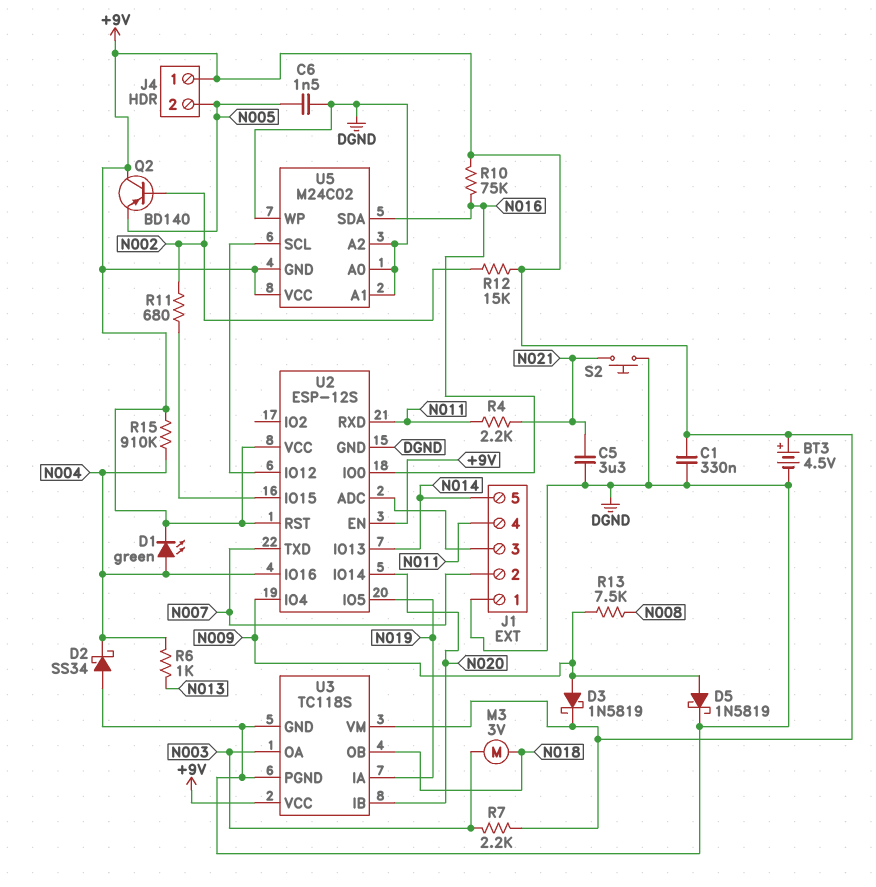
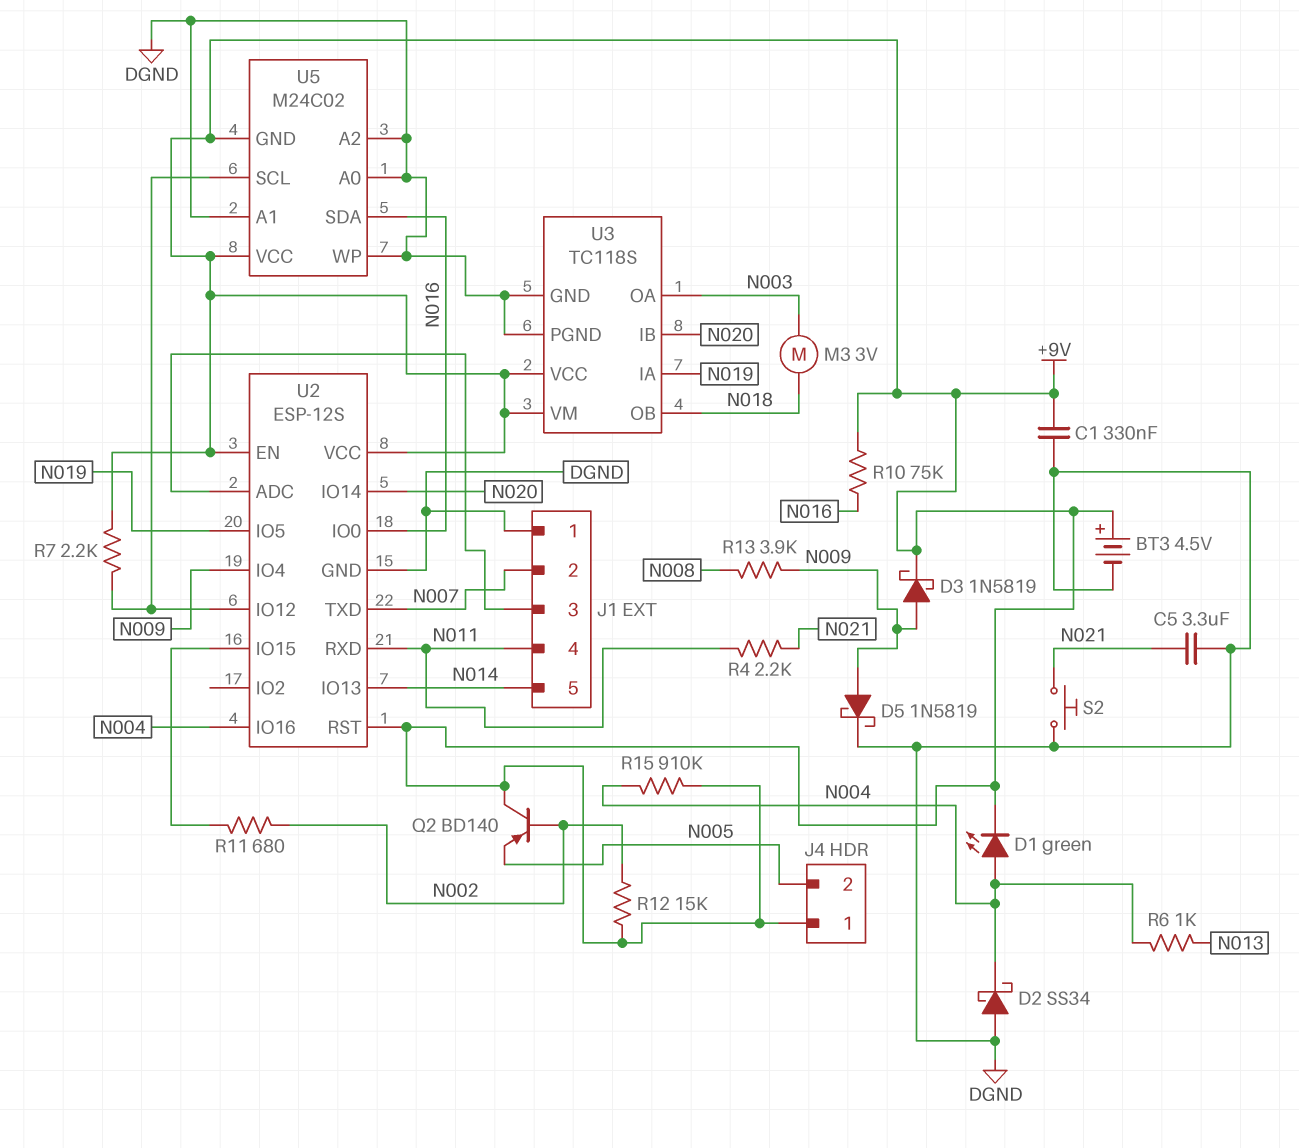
C6: 1.5nF (DGND, N005) -> none
R7: 2.2k (+9V, N003) -> 2.2k (+9V, U2/IO12)
R13: 7.5k (N008, N009) -> 3.9k (N008, N009)

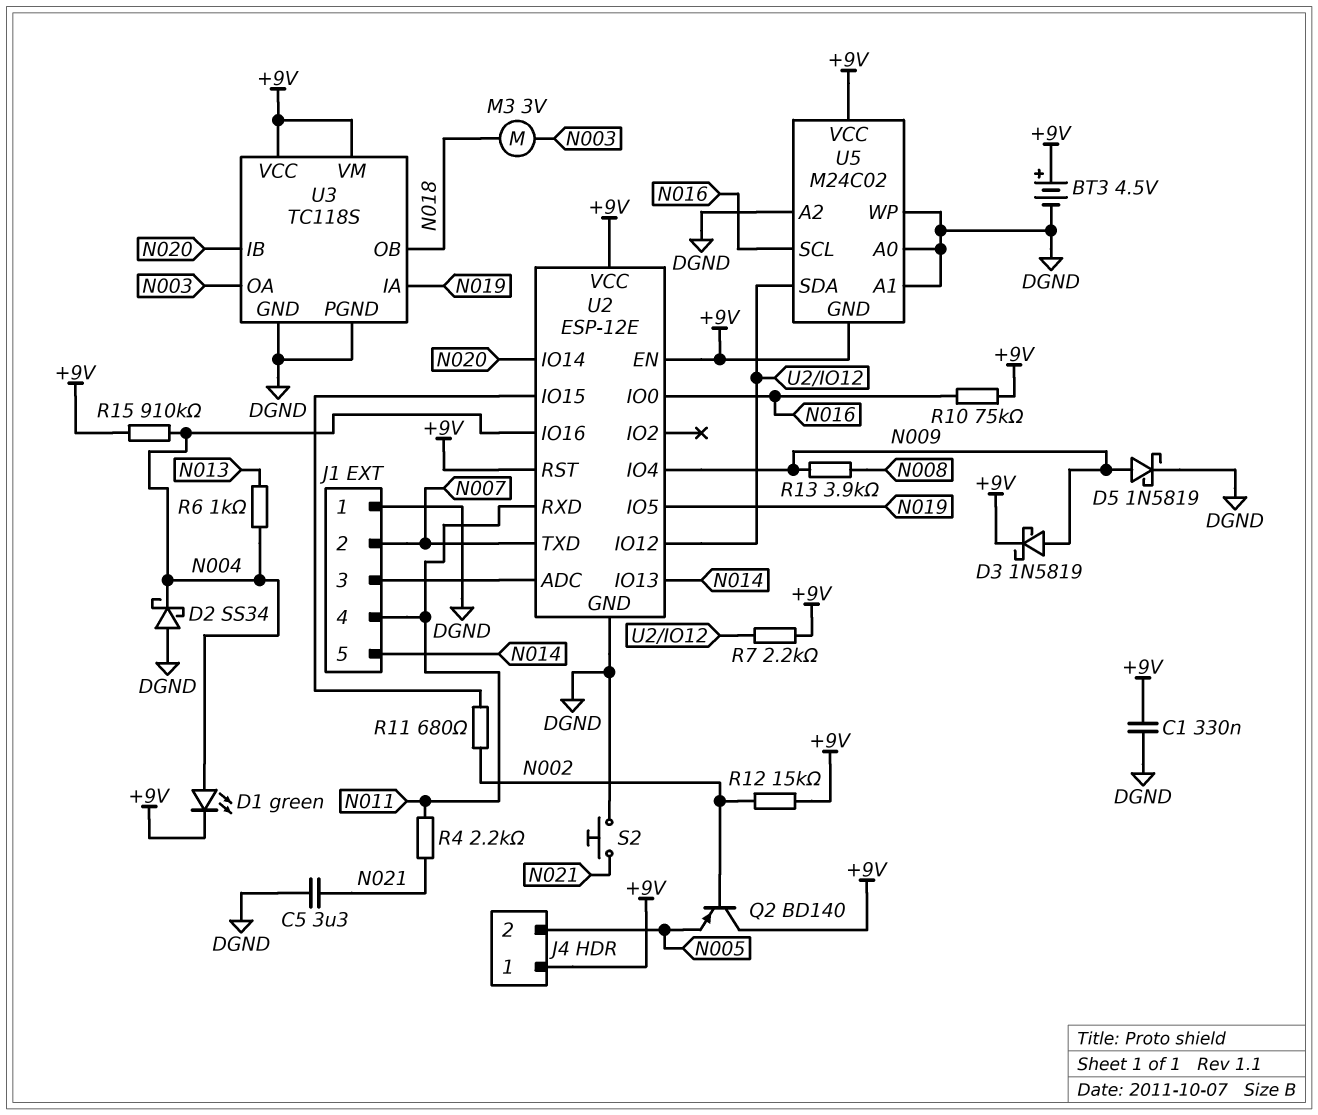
U2: ESP-12S -> ESP-12E
U5 pin SCL: U2/IO12 -> N016
U5 pin SDA: N016 -> U2/IO12

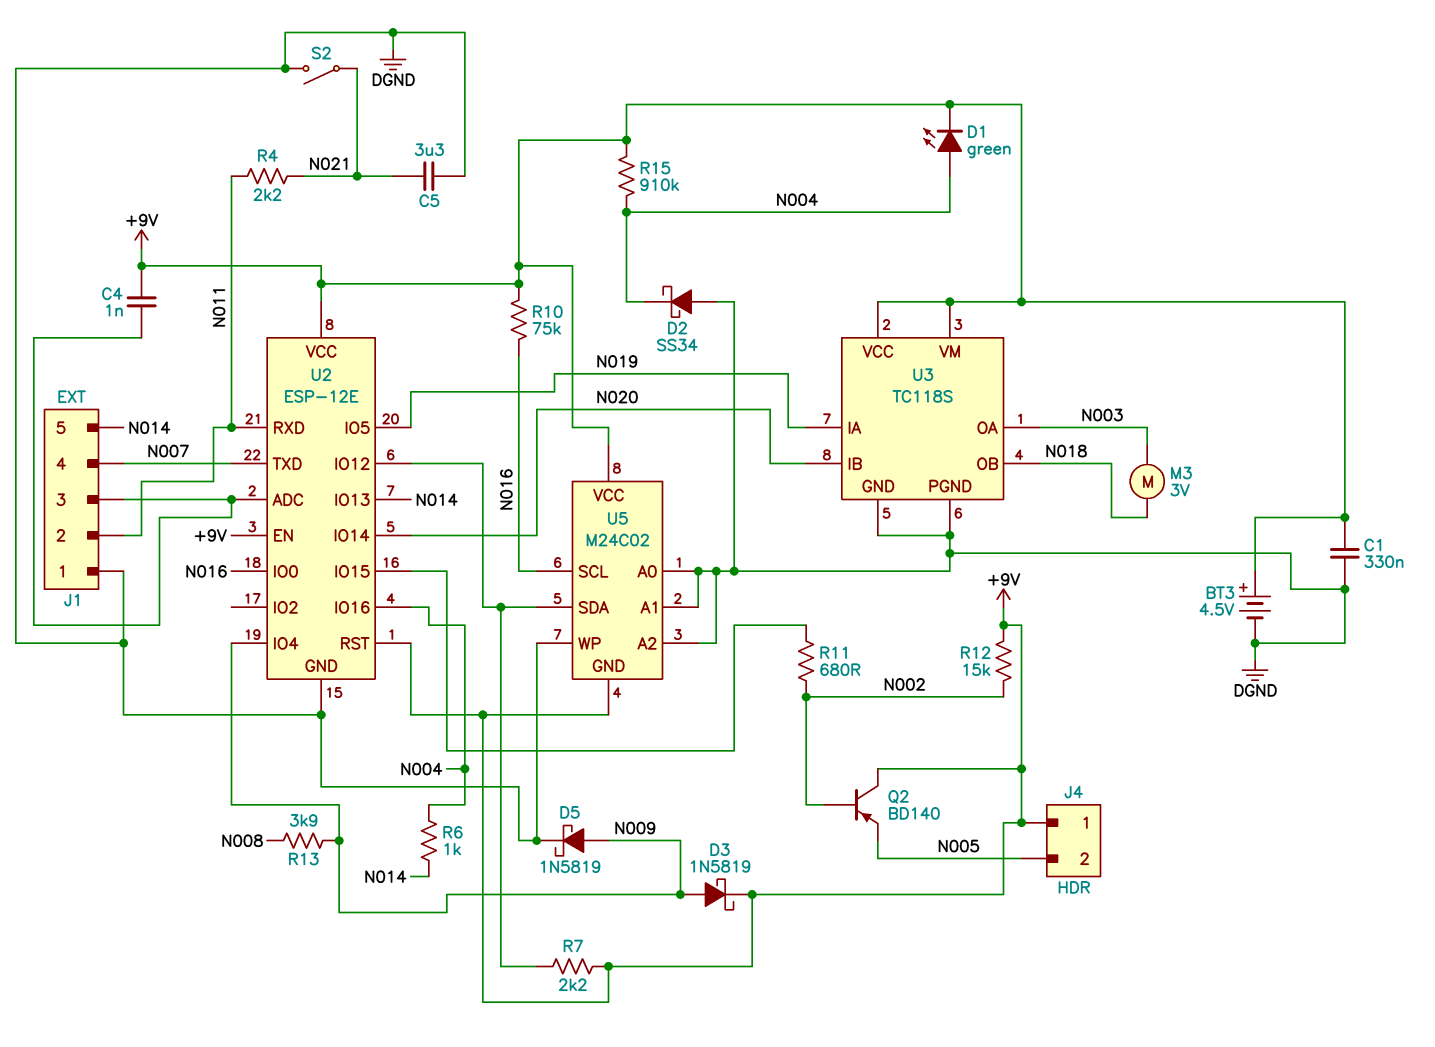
C4: none -> 1nF (+9V, J1/3)
J1 pin 2: N007 -> N011
J1 pin 4: N011 -> N007
R6: 1k (N004, N013) -> 1k (N004, N014)
S2: button (DGND, N021) -> switch (DGND, N021)

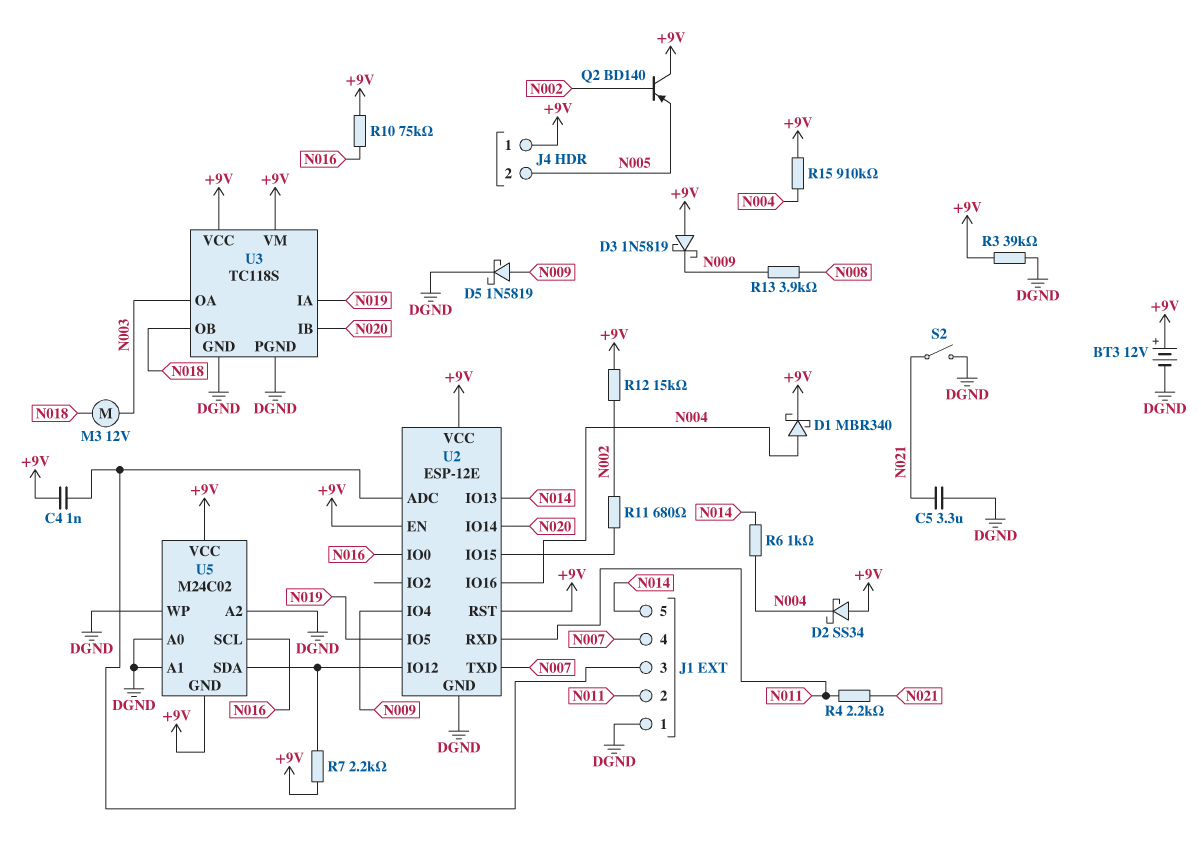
BT3: 4.5V (plus +9V, minus DGND) -> 12V (plus +9V, minus DGND)
C1: 330nF (+9V, DGND) -> none
D1: LED green (A N004, K +9V) -> schottky MBR340 (A N004, K +9V)
D2: schottky SS34 (A DGND, K N004) -> schottky SS34 (A +9V, K N004)
D3: schottky 1N5819 (A N009, K +9V) -> schottky 1N5819 (A +9V, K N009)
M3: motor 3V (N003, N018) -> motor 12V (N003, N018)
R3: none -> 39k (+9V, DGND)

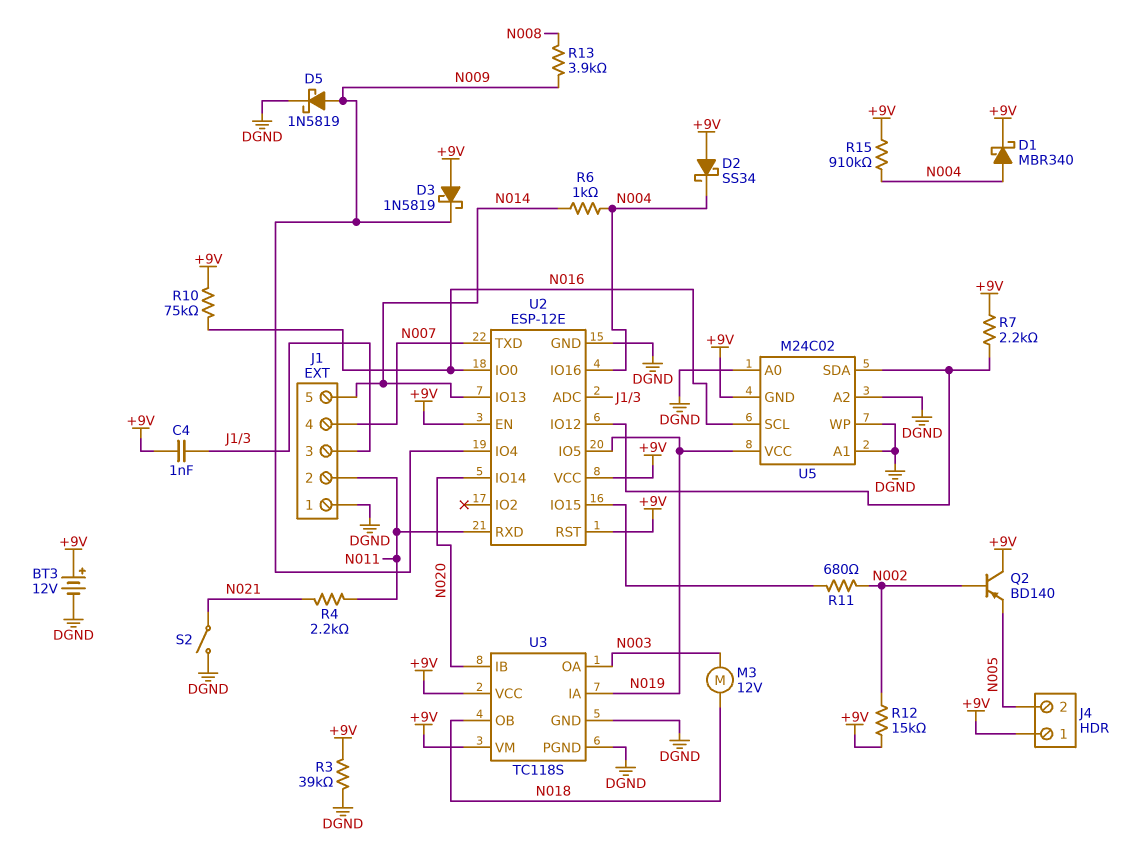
C5: 3.3uF (DGND, N021) -> none
U5 pin VCC: +9V -> N019

